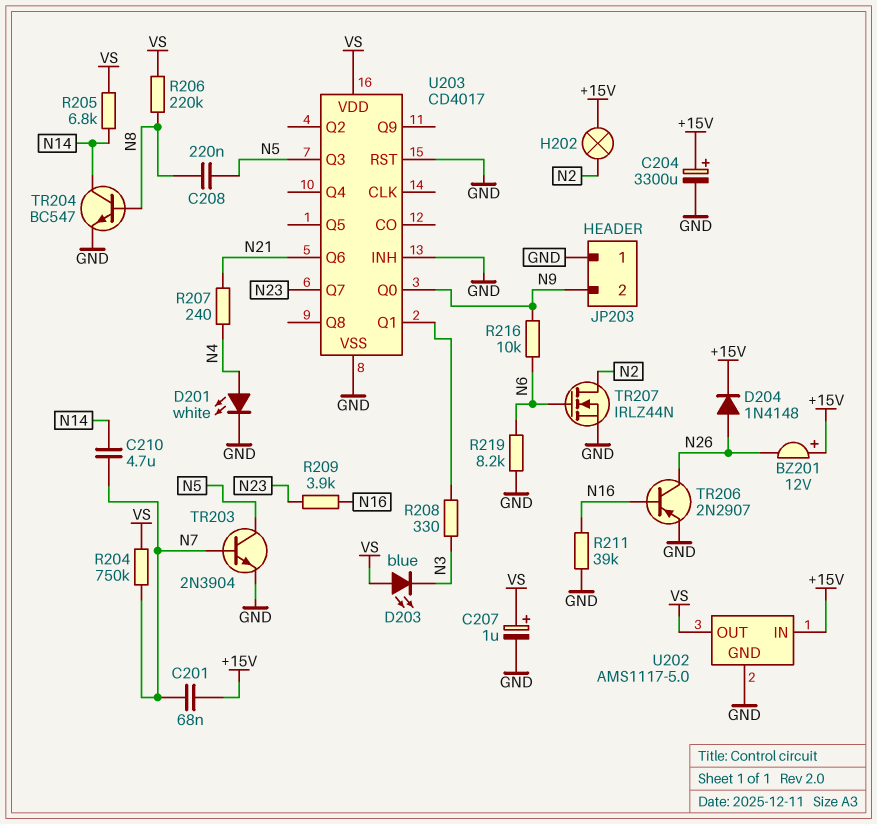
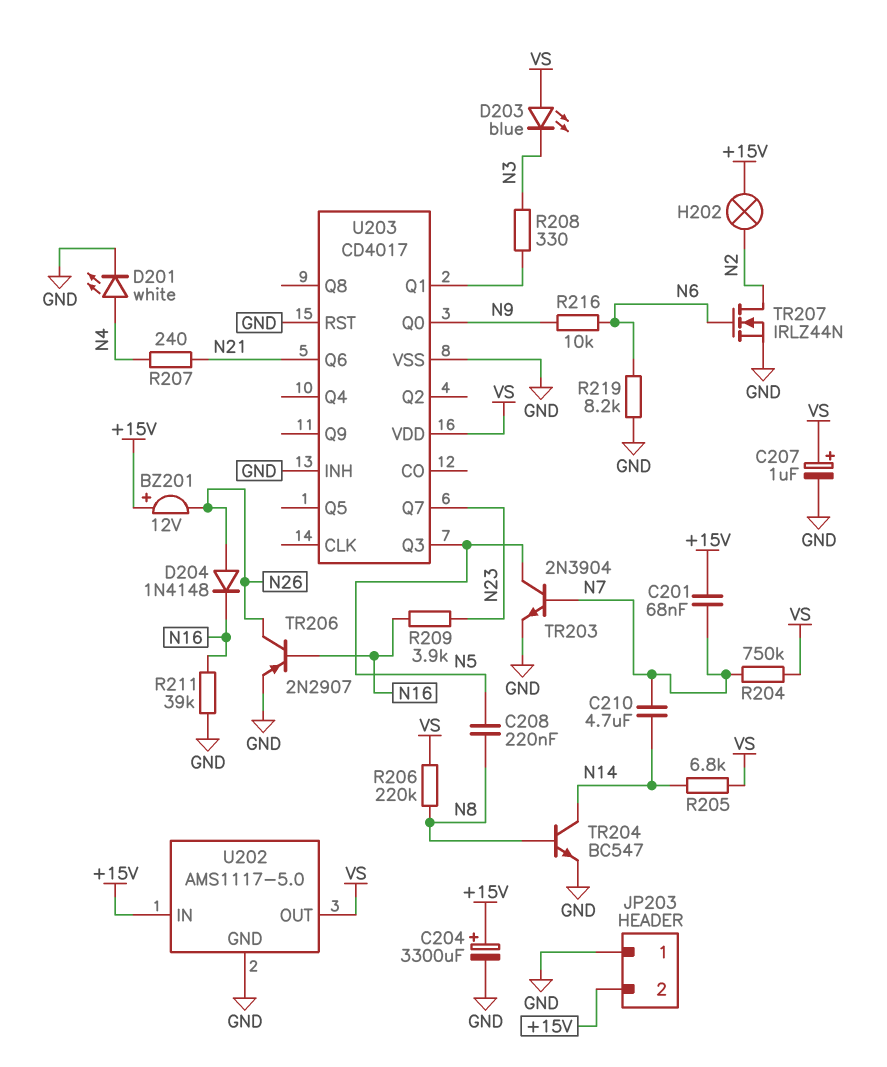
D204: diode 1N4148 (A N26, K +15V) -> diode 1N4148 (A N26, K N16)
JP203 pin 2: N9 -> +15V

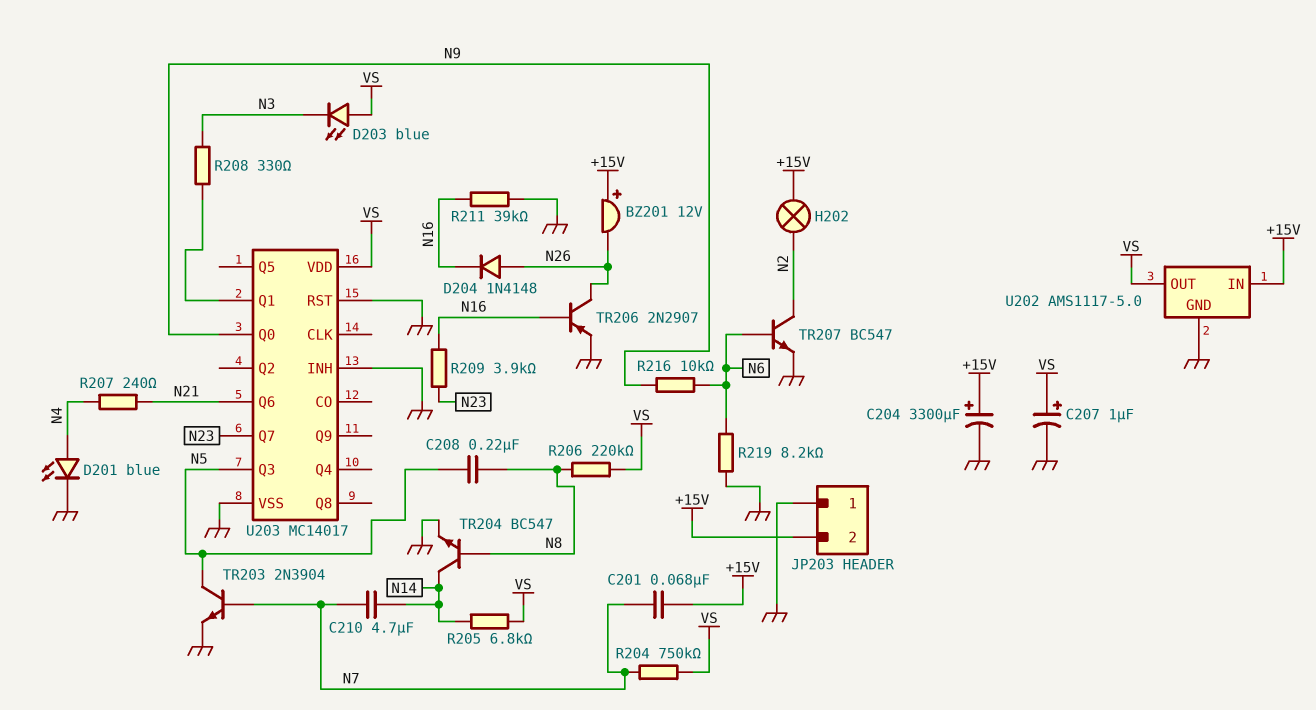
D201: LED white (A N4, K GND) -> LED blue (A N4, K GND)
TR207: NMOS IRLZ44N (G N6, D N2, S GND) -> NPN BC547 (B N6, C N2, E GND)
U203: CD4017 -> MC14017

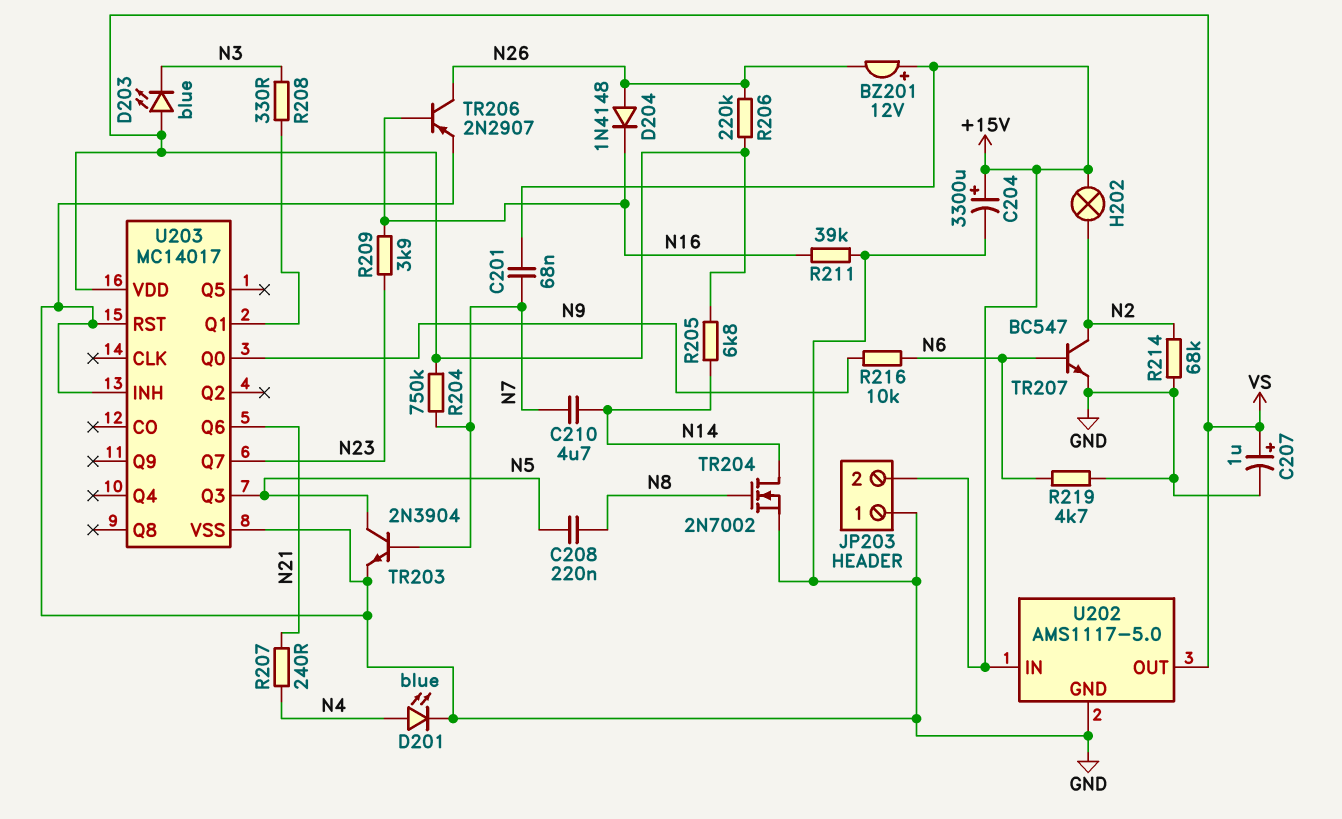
R206: 220k (N8, VS) -> 220k (N26, VS)
R214: none -> 68k (GND, N2)
R219: 8.2k (GND, N6) -> 4.7k (GND, N6)
TR204: NPN BC547 (B N8, C N14, E GND) -> NMOS 2N7002 (G N8, D N14, S GND)

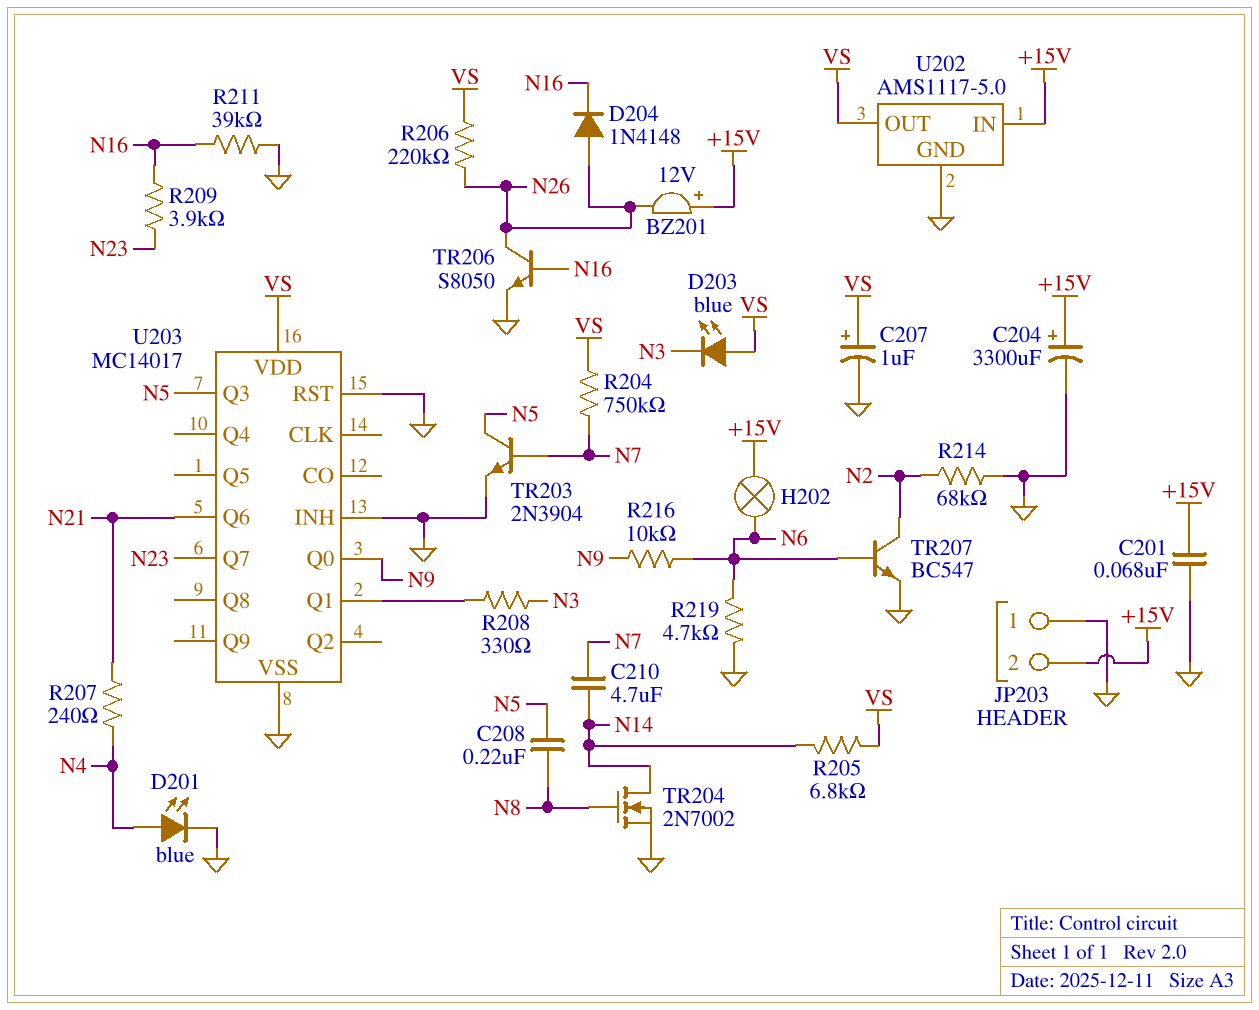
C201: 68nF (+15V, N7) -> 68nF (+15V, GND)
H202: lamp (+15V, N2) -> lamp (+15V, N6)
TR206: PNP 2N2907 (B N16, C N26, E GND) -> NPN S8050 (B N16, C N26, E GND)

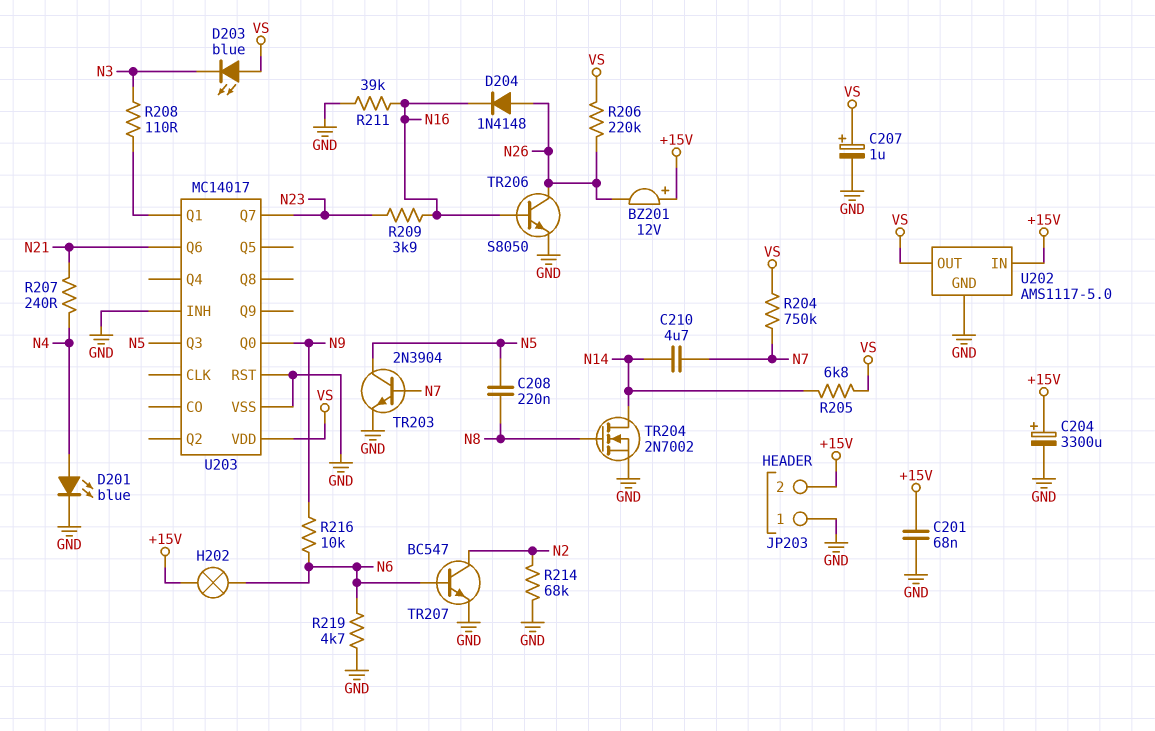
R208: 330 (N3, U203/Q1) -> 110 (N3, U203/Q1)

